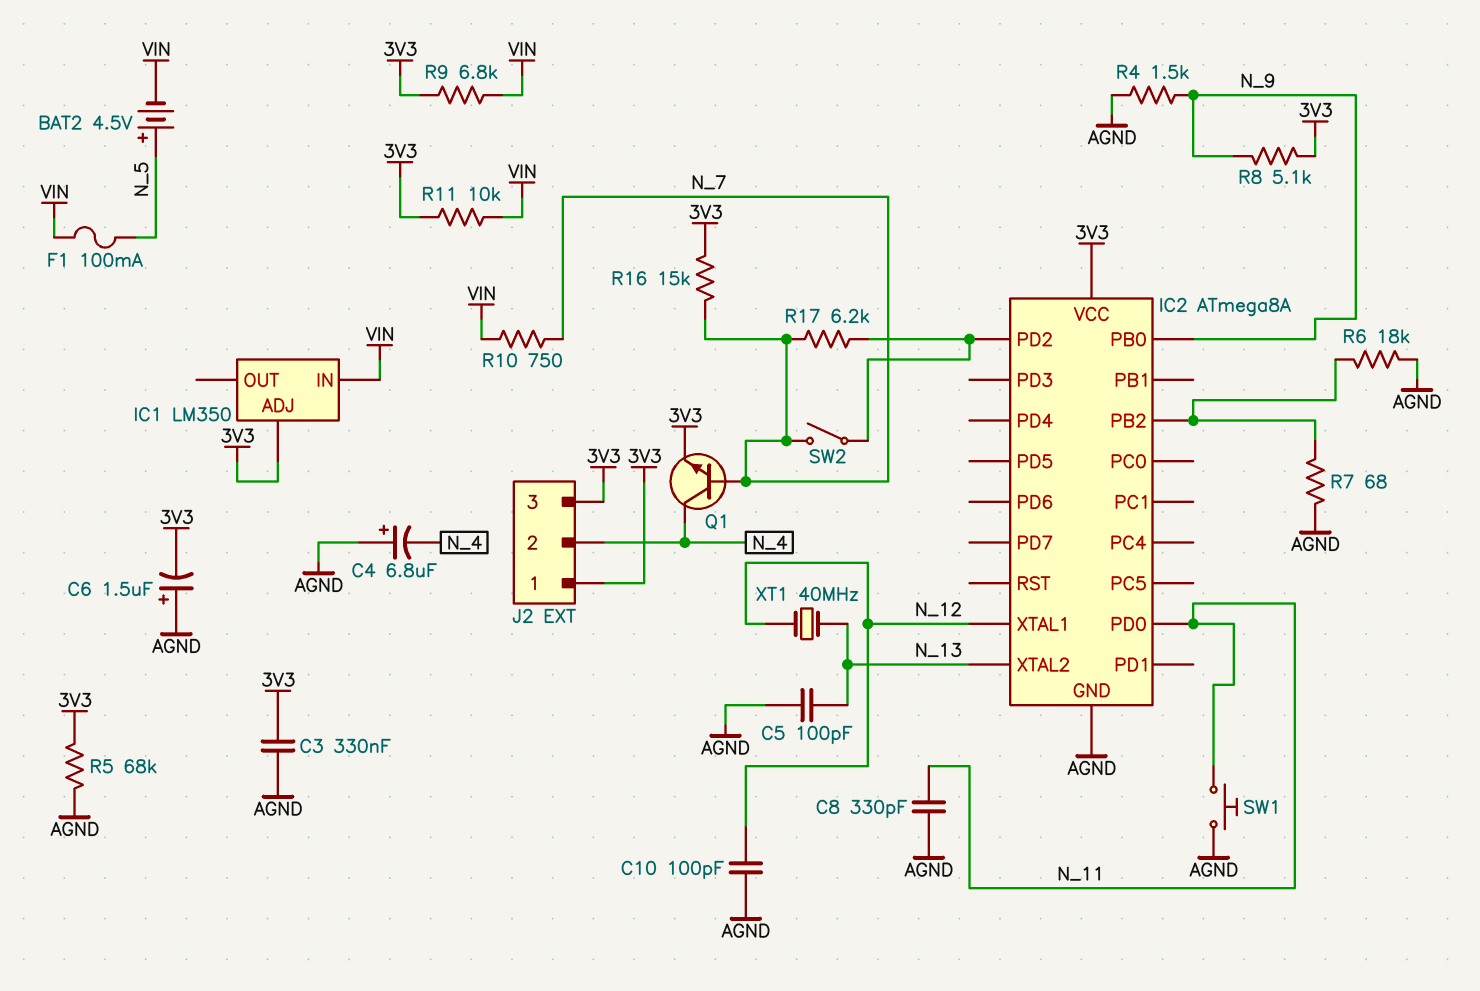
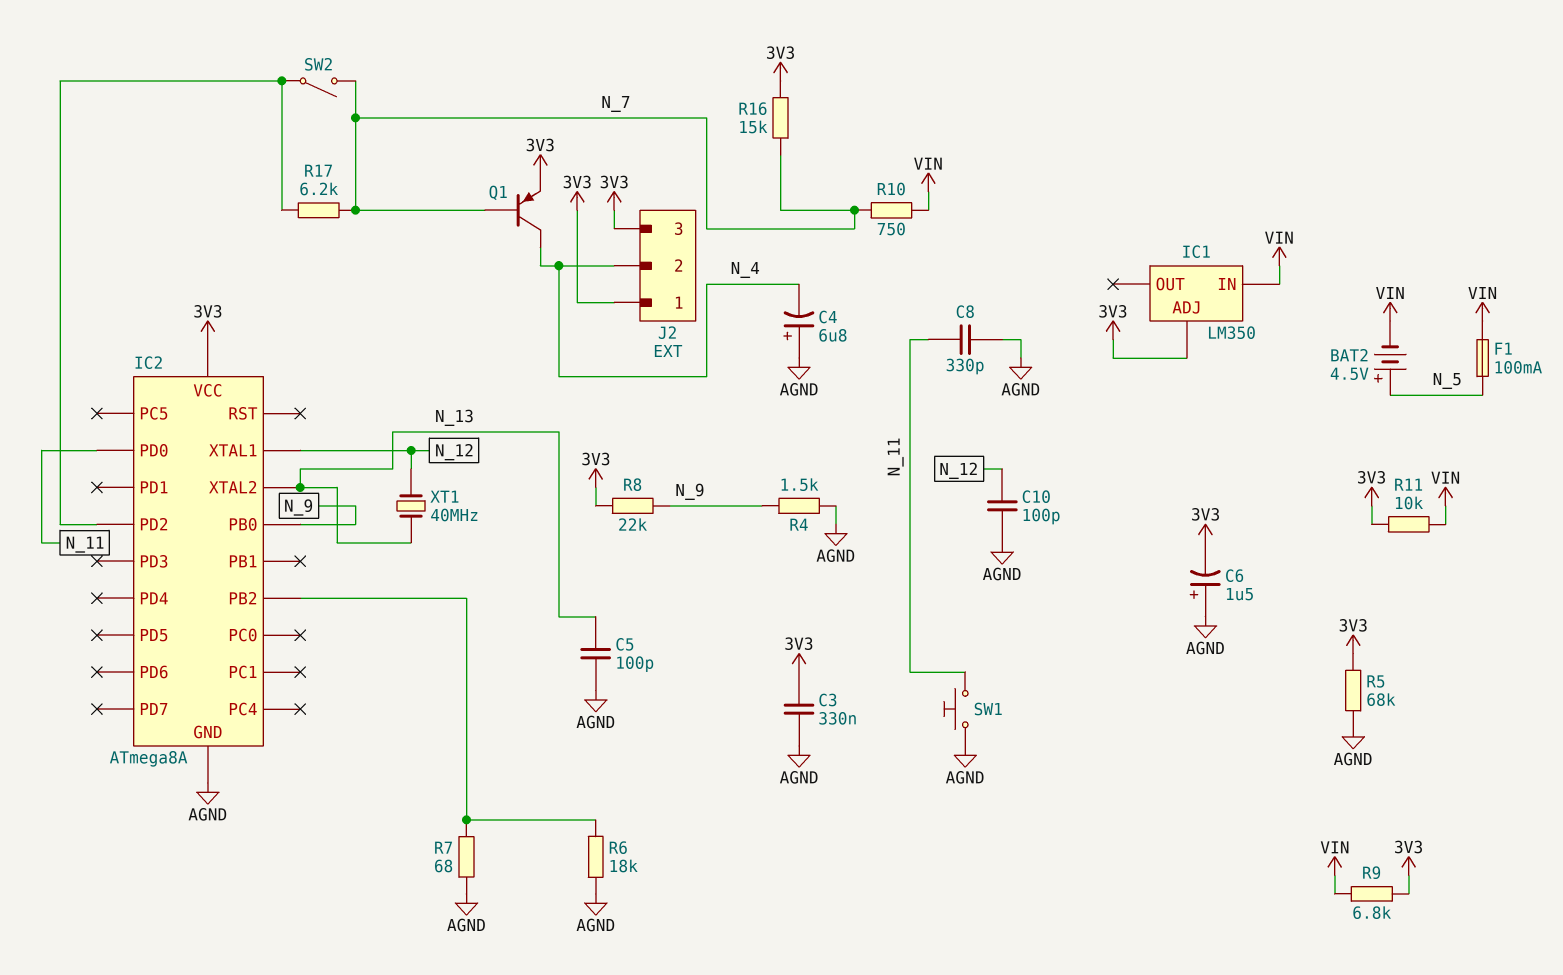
Q1: NPN (B N_7, C N_4, E 3V3) -> PNP (B N_7, C N_4, E 3V3)
R8: 5.1k (3V3, N_9) -> 22k (3V3, N_9)

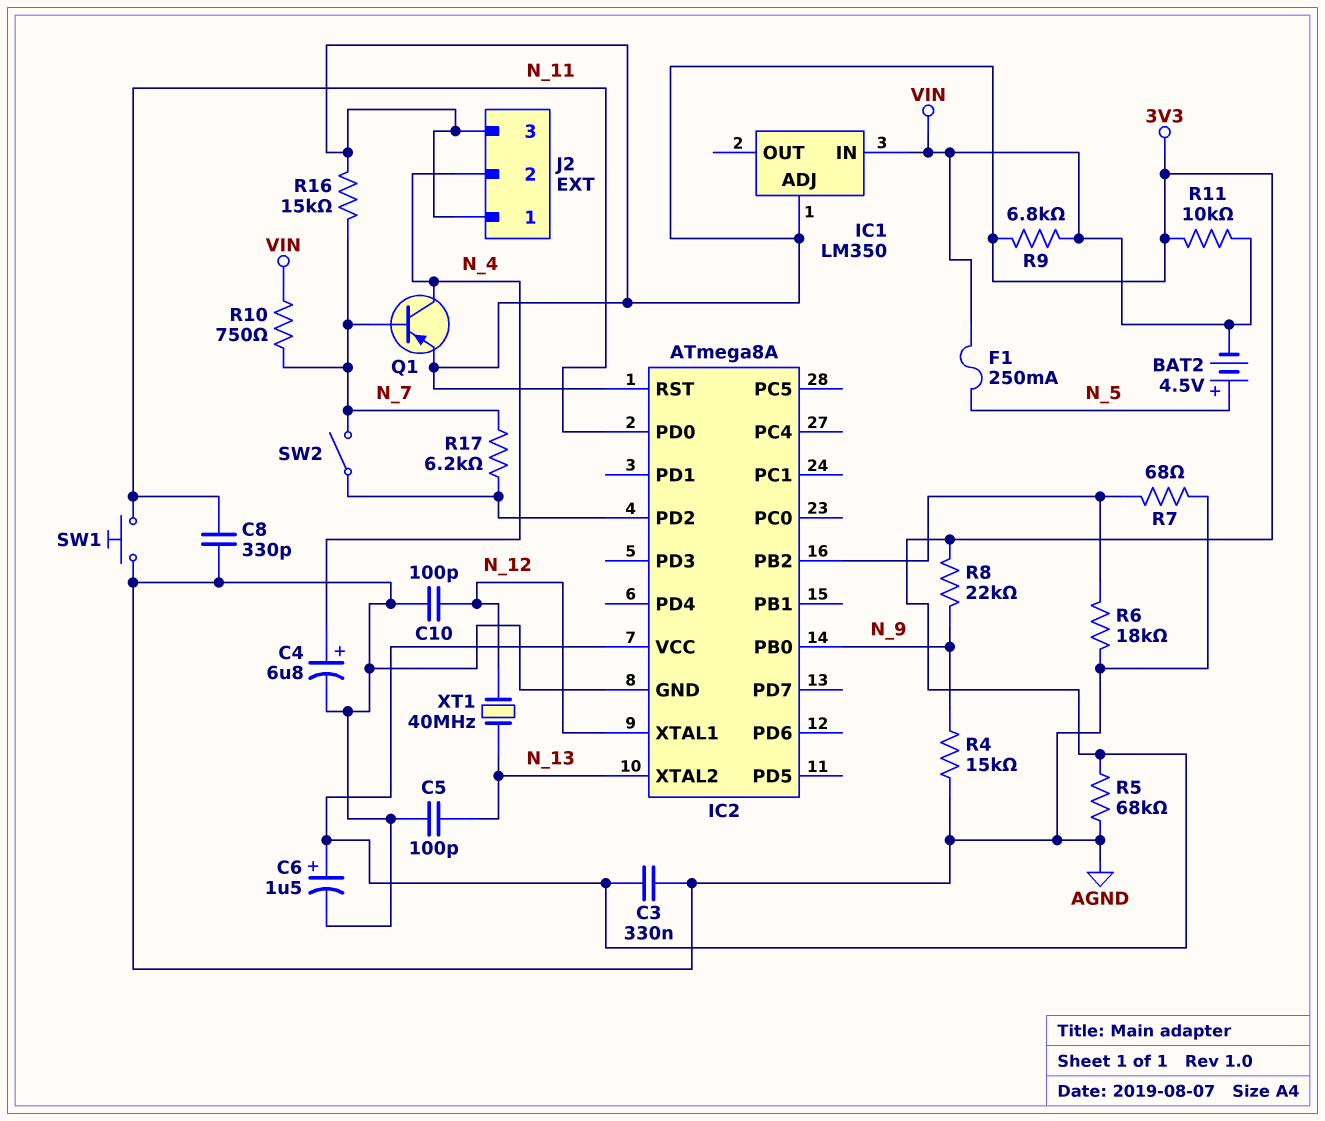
C4: 6.8uF (plus AGND, minus N_4) -> 6.8uF (plus N_4, minus AGND)
C6: 1.5uF (plus AGND, minus 3V3) -> 1.5uF (plus 3V3, minus AGND)
F1: 100mA (N_5, VIN) -> 250mA (N_5, VIN)
IC2 pin RST: none -> 3V3
R4: 1.5k (AGND, N_9) -> 15k (AGND, N_9)

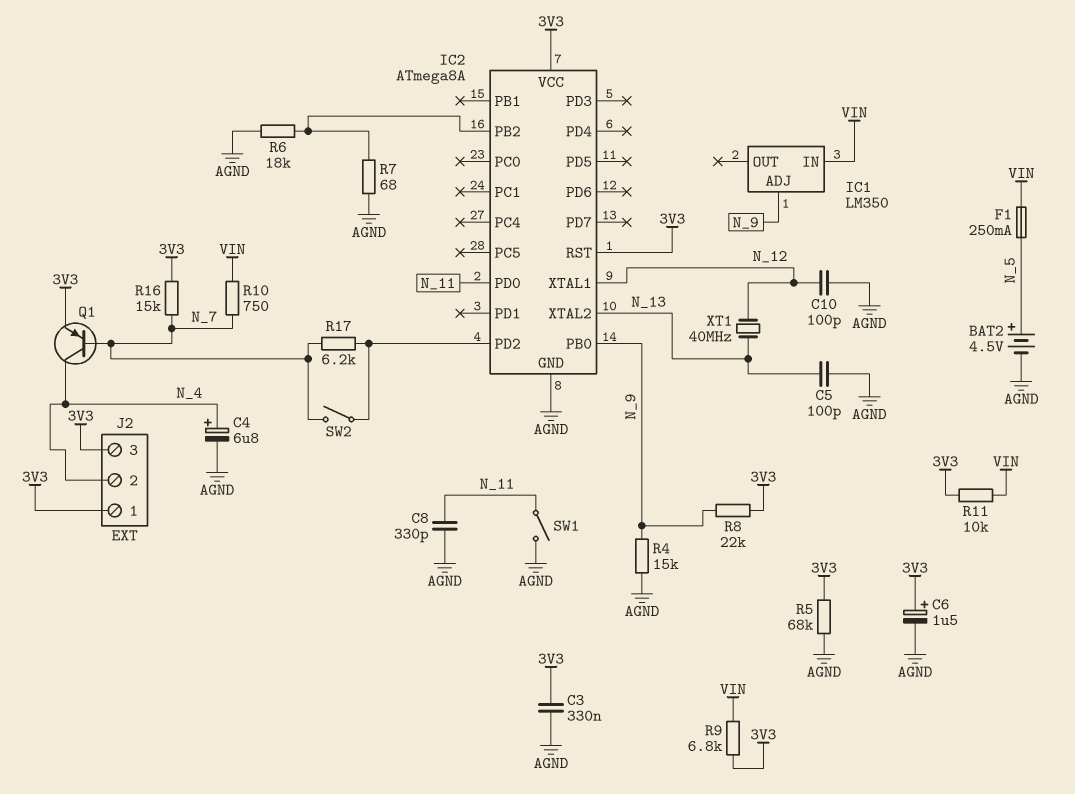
BAT2: 4.5V (plus N_5, minus VIN) -> 4.5V (plus N_5, minus AGND)
IC1 pin ADJ: 3V3 -> N_9
SW1: button (AGND, N_11) -> switch (AGND, N_11)

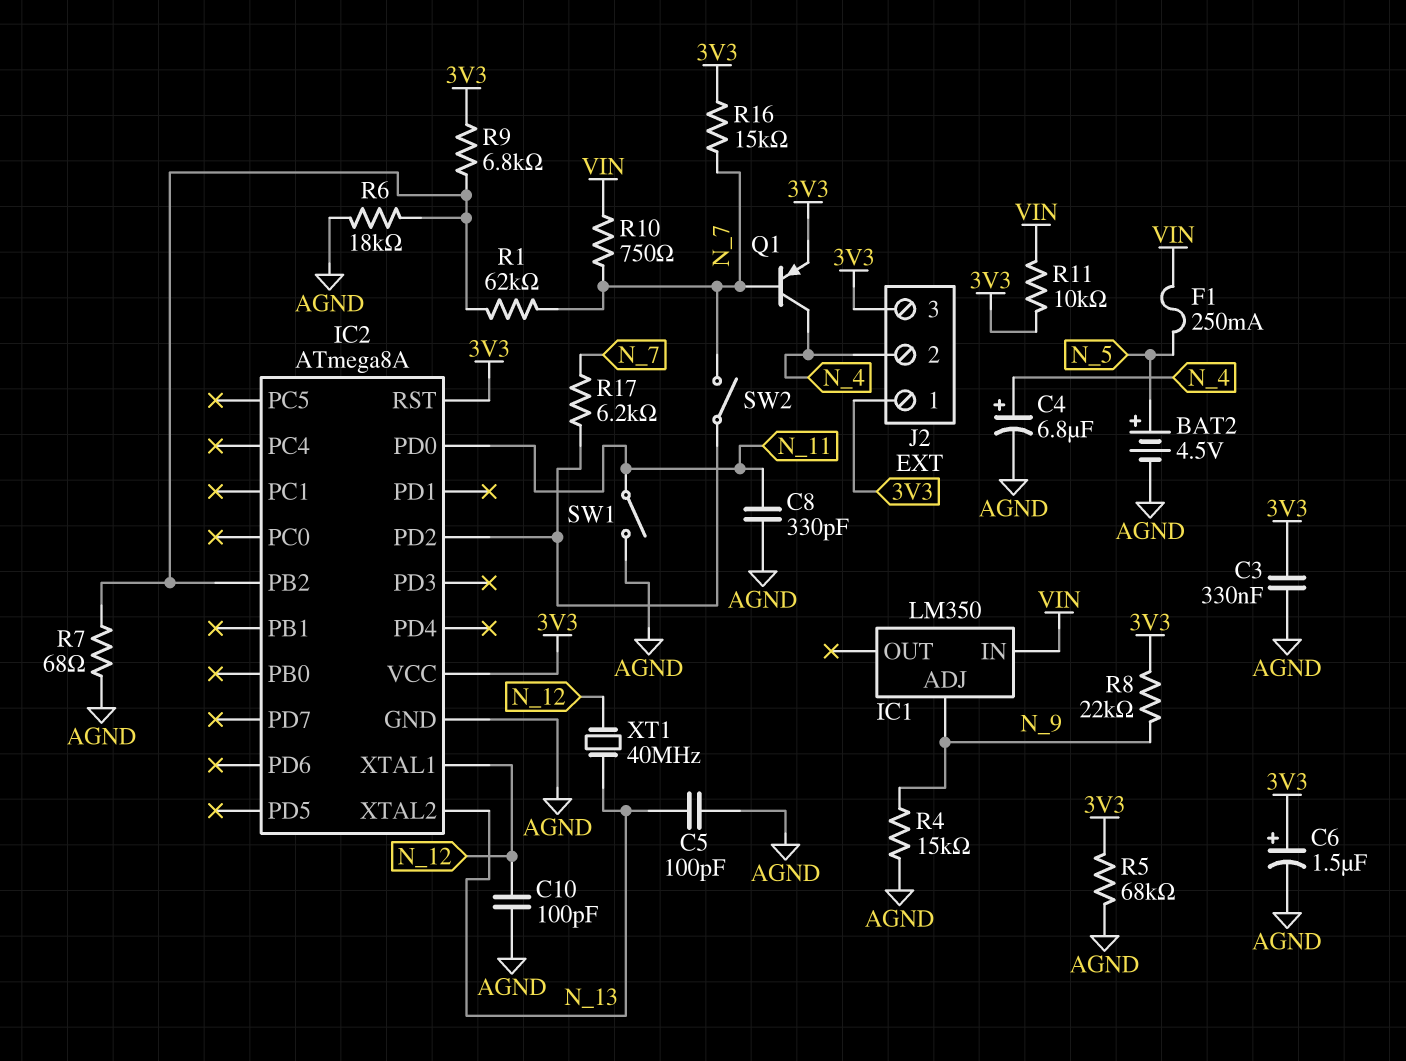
IC2 pin PB0: N_9 -> none
R1: none -> 62k (IC2/PB2, N_7)
R9: 6.8k (3V3, VIN) -> 6.8k (3V3, IC2/PB2)

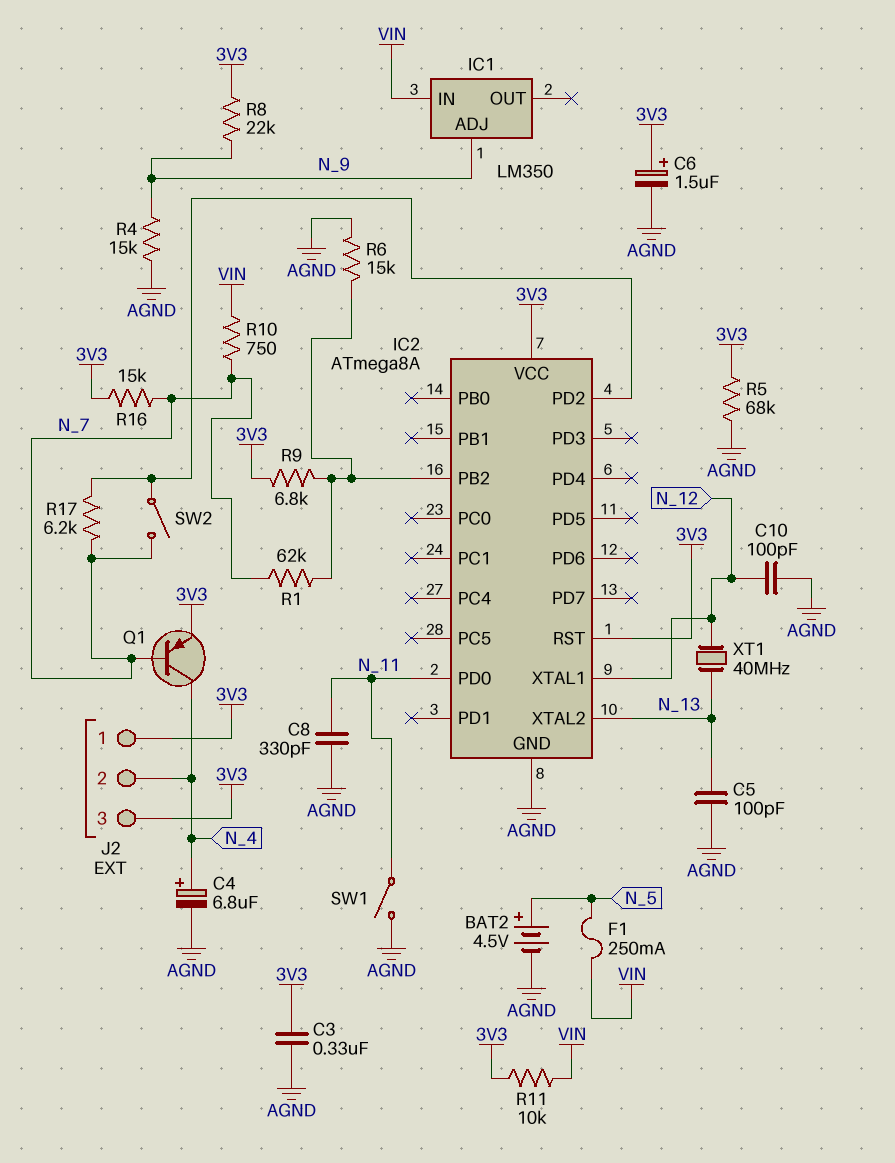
R6: 18k (AGND, IC2/PB2) -> 15k (AGND, IC2/PB2)
R7: 68 (AGND, IC2/PB2) -> none

